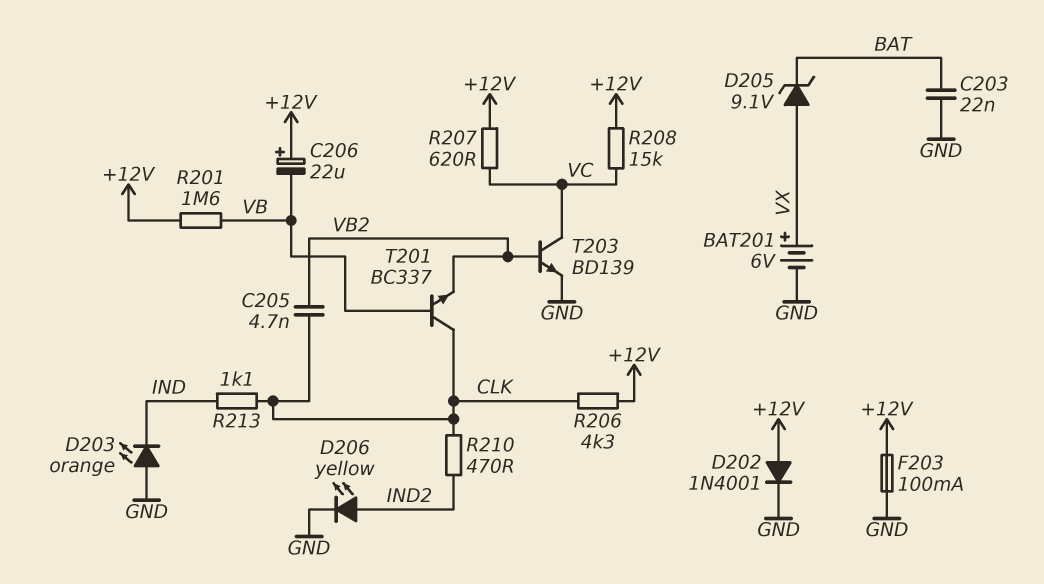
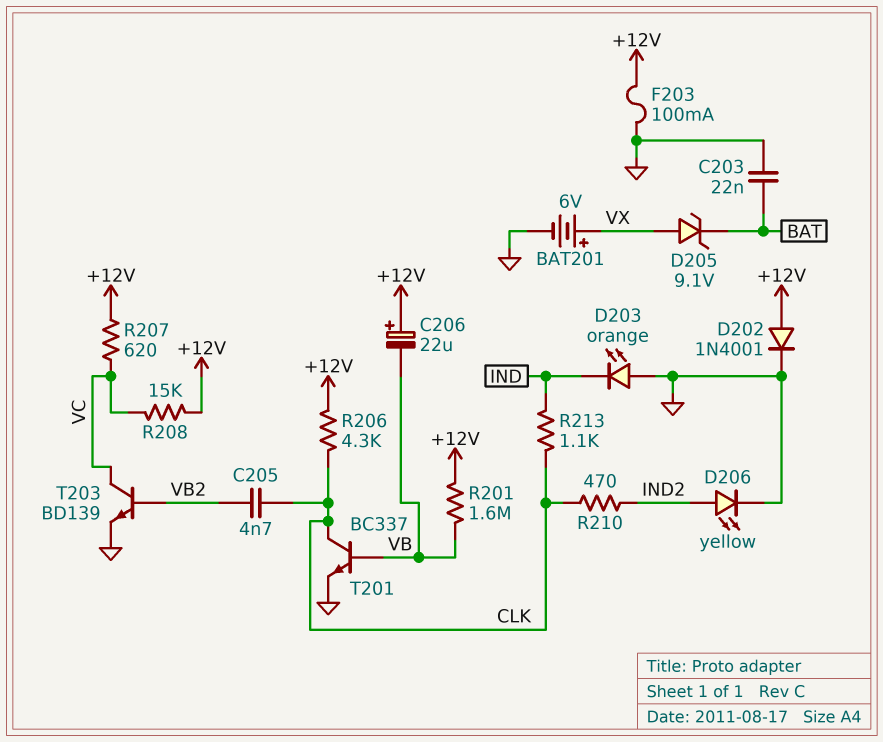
T201: NPN BC337 (B VB, C CLK, E VB2) -> NPN BC337 (B VB, C CLK, E GND)

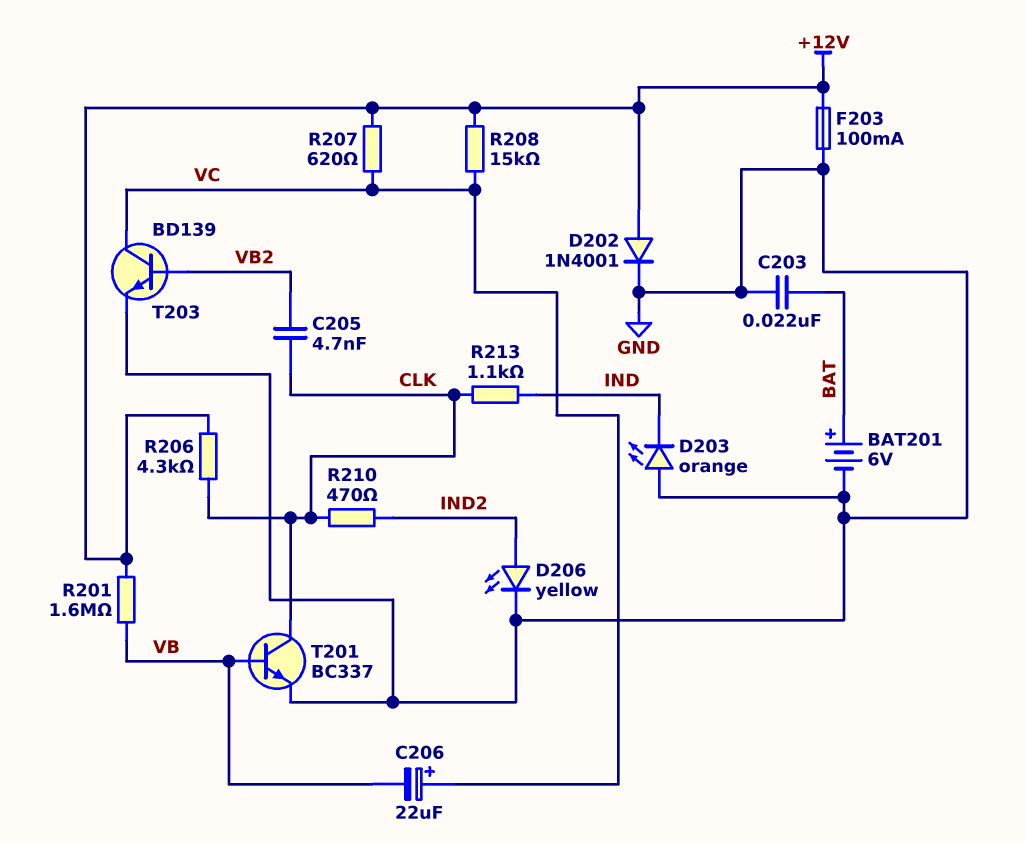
BAT201: 6V (plus VX, minus GND) -> 6V (plus BAT, minus GND)
C206: 22uF (plus +12V, minus VB) -> 22uF (plus VC, minus VB)
D205: zener 9.1V (A VX, K BAT) -> none

